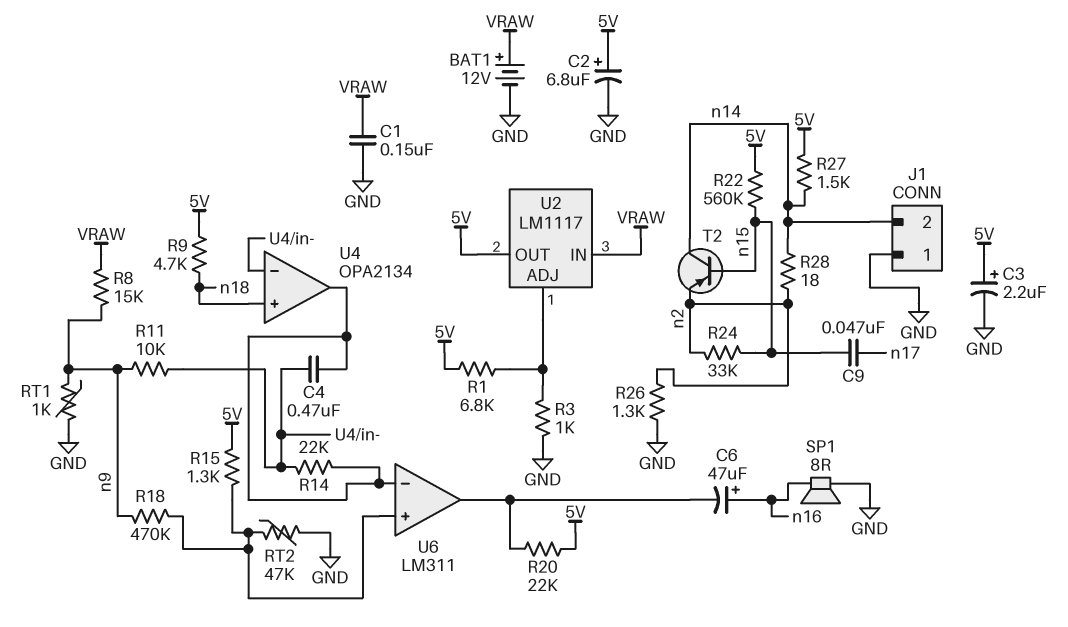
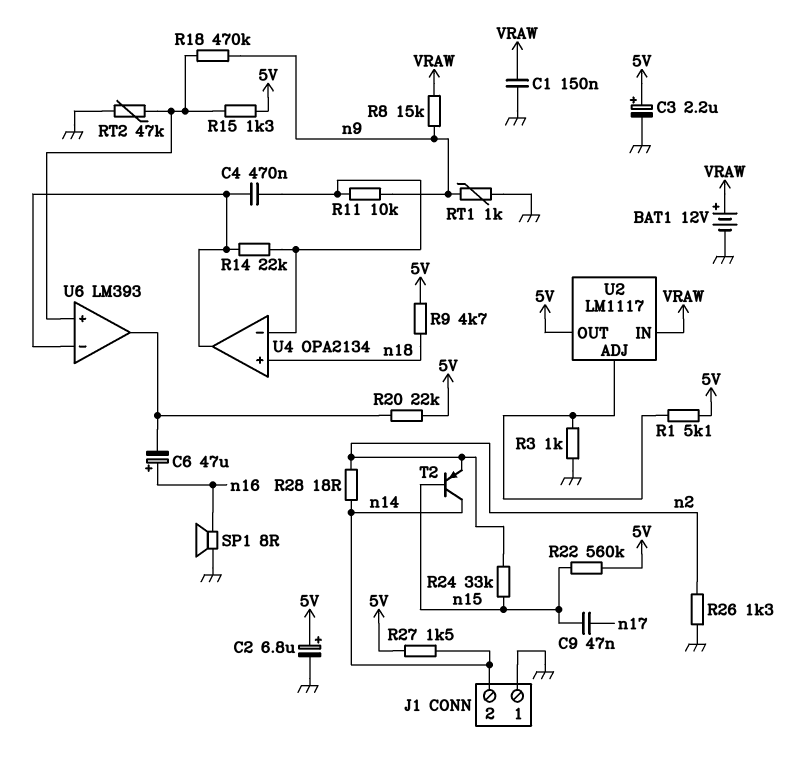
R1: 6.8k (5V, U2/ADJ) -> 5.1k (5V, U2/ADJ)
U6: LM311 -> LM393

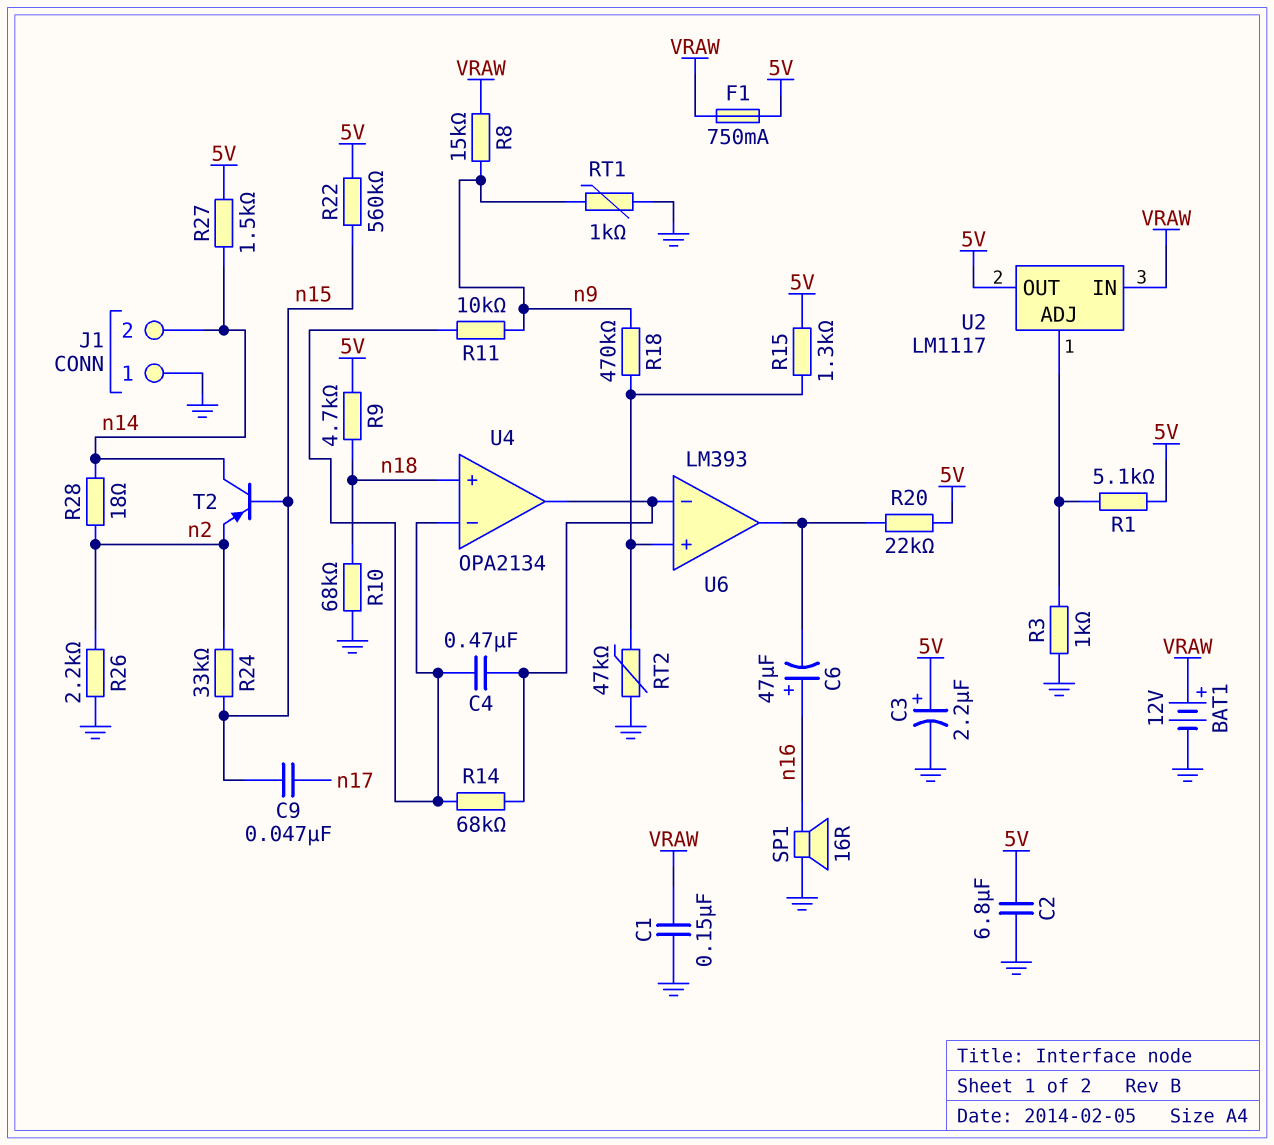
C2: 6.8uF (plus 5V, minus GND) -> 6.8uF (5V, GND)
F1: none -> 750mA (5V, VRAW)
R10: none -> 68k (GND, n18)
R14: 22k (U4/in-, U4/out) -> 68k (U4/in-, U4/out)
R26: 1.3k (GND, n2) -> 2.2k (GND, n2)
SP1: speaker 8R (GND, n16) -> speaker 16R (GND, n16)

